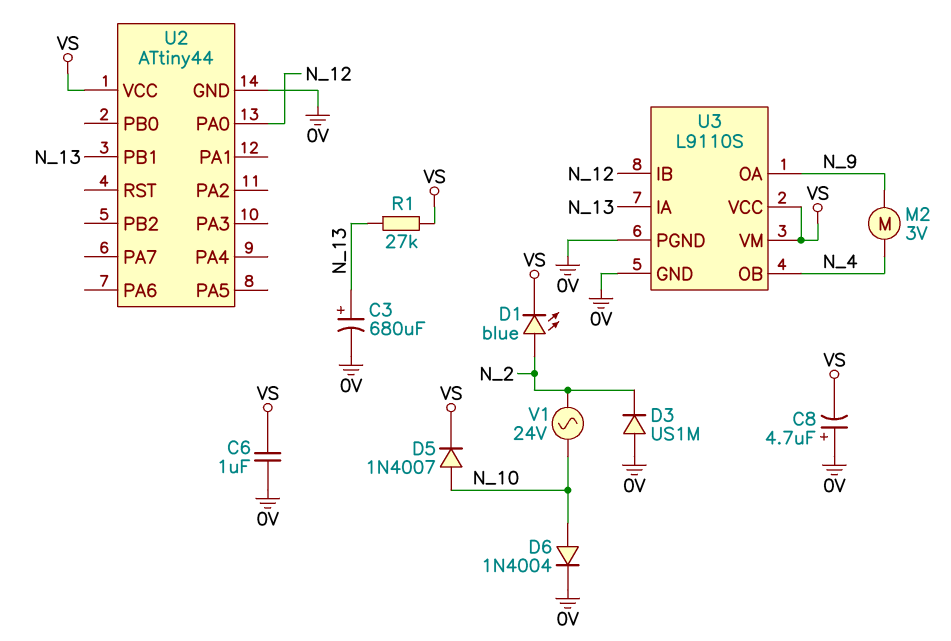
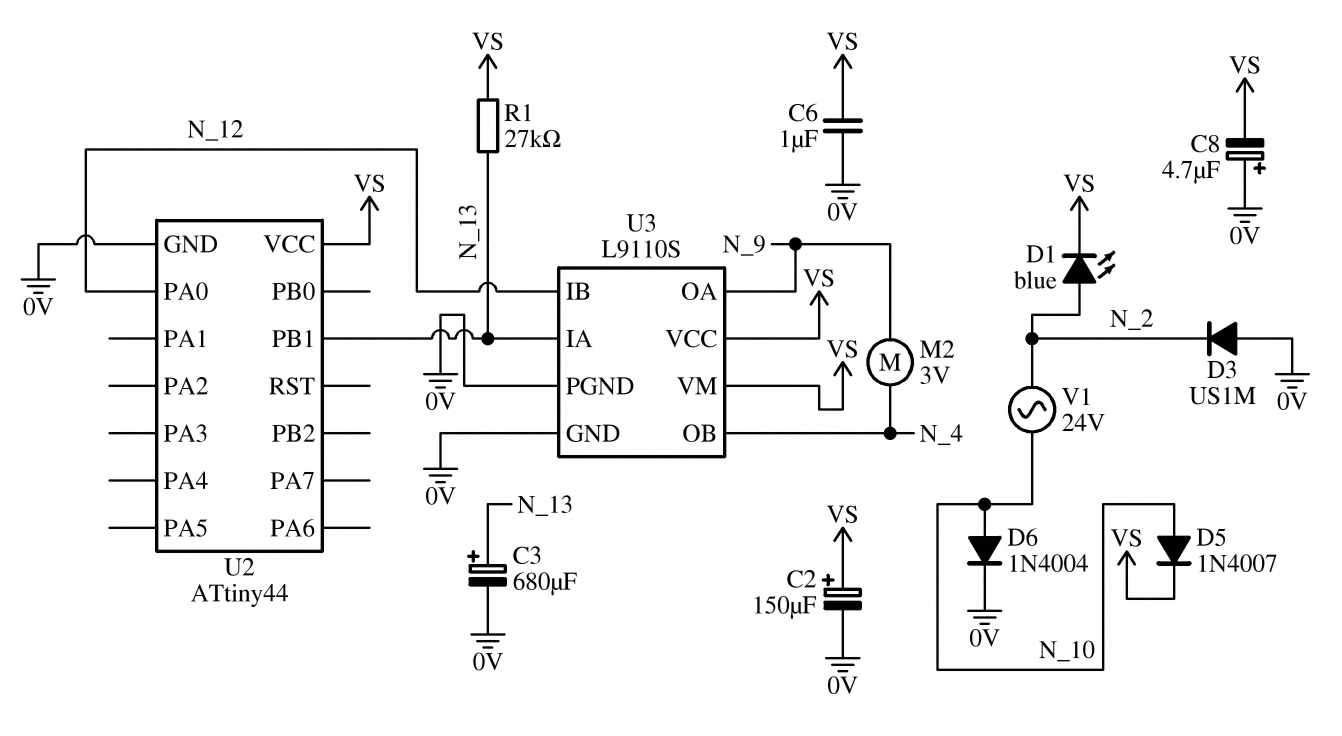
C2: none -> 150uF (plus VS, minus 0V)

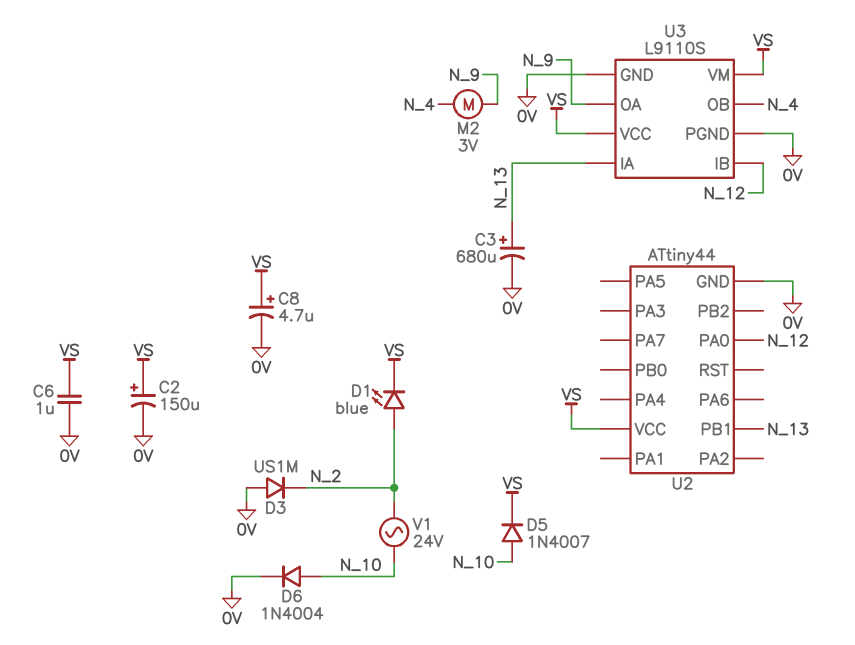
C8: 4.7uF (plus 0V, minus VS) -> 4.7uF (plus VS, minus 0V)
R1: 27k (N_13, VS) -> none

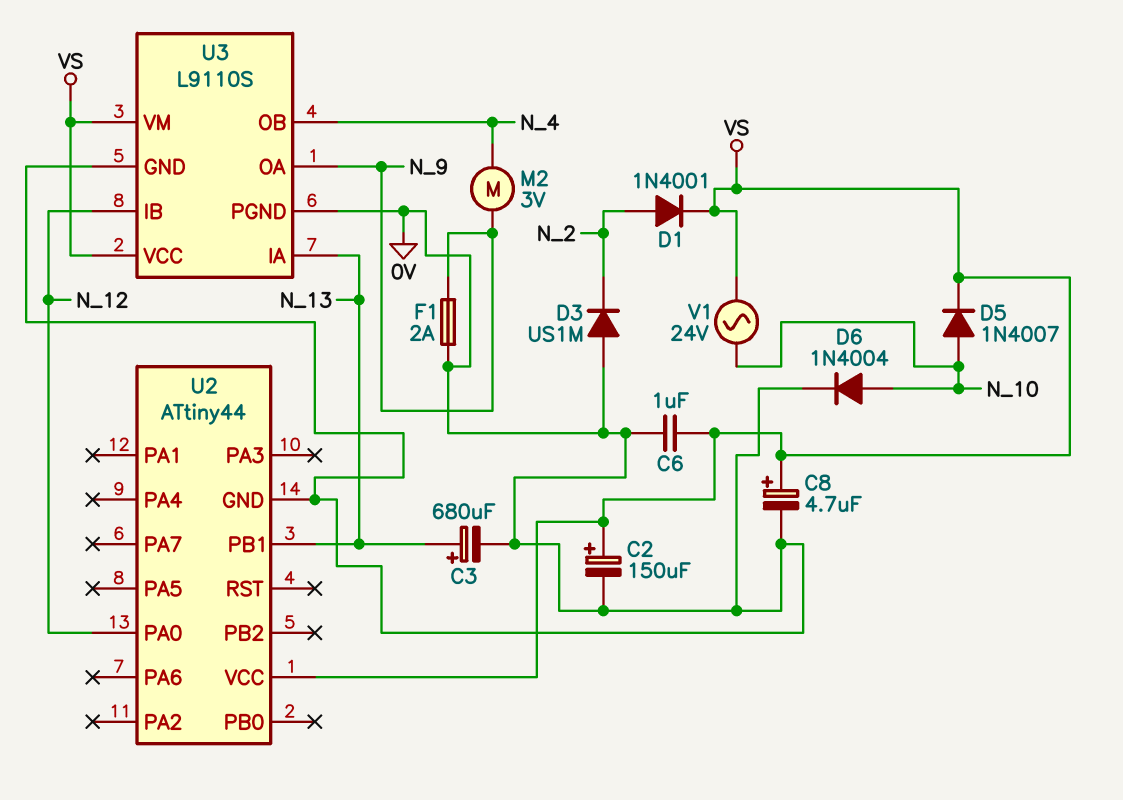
D1: LED blue (A N_2, K VS) -> diode 1N4001 (A N_2, K VS)
F1: none -> 2A (0V, N_9)
V1: AC 24V (N_2, N_10) -> AC 24V (N_10, VS)

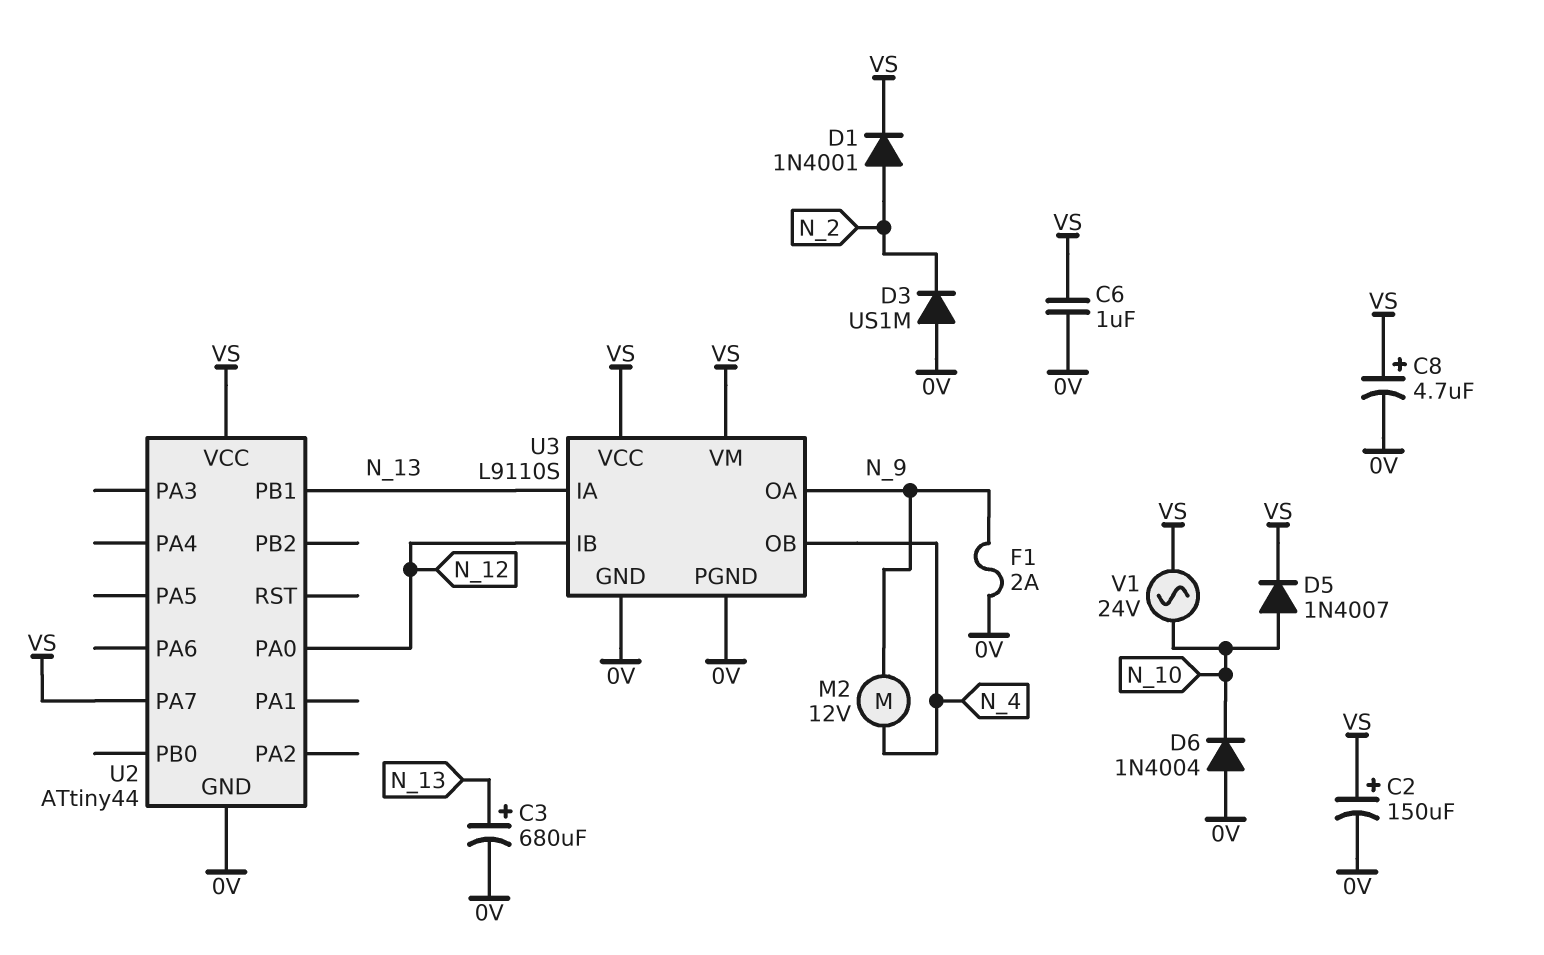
D6: diode 1N4004 (A N_10, K 0V) -> diode 1N4004 (A 0V, K N_10)
M2: motor 3V (N_4, N_9) -> motor 12V (N_4, N_9)
U2 pin PA7: none -> VS

